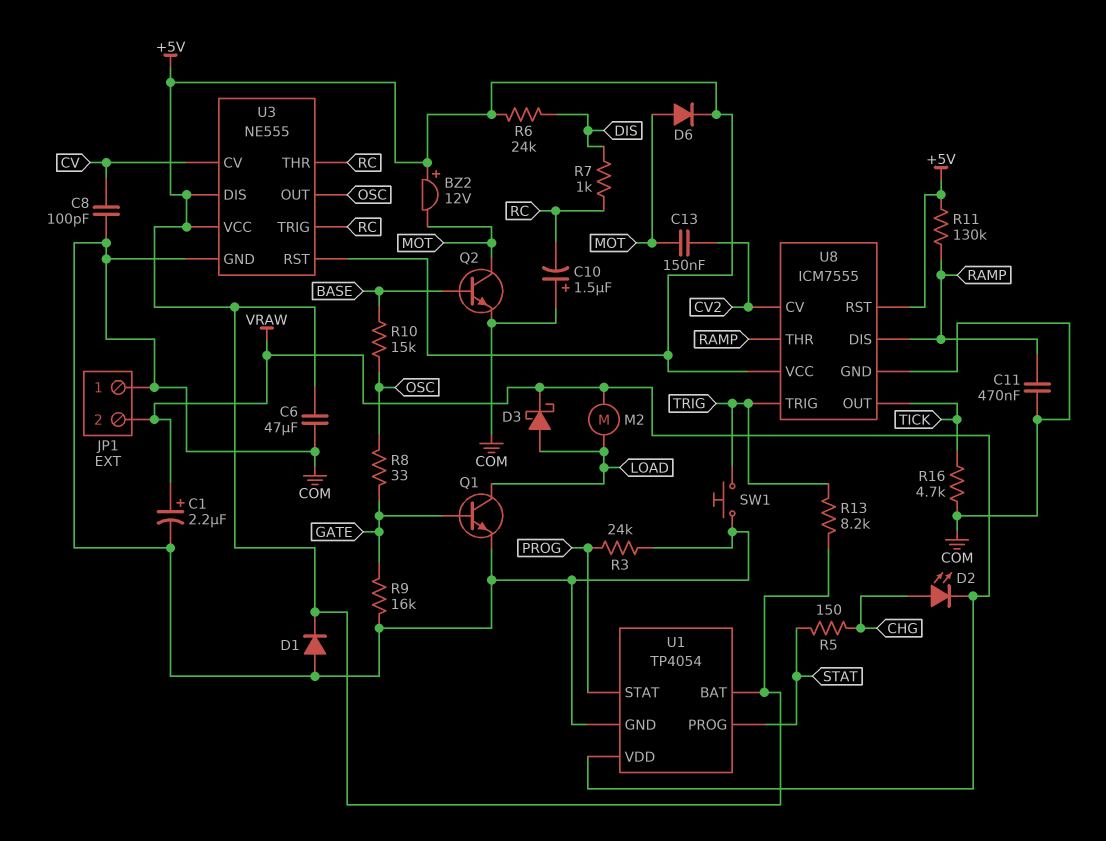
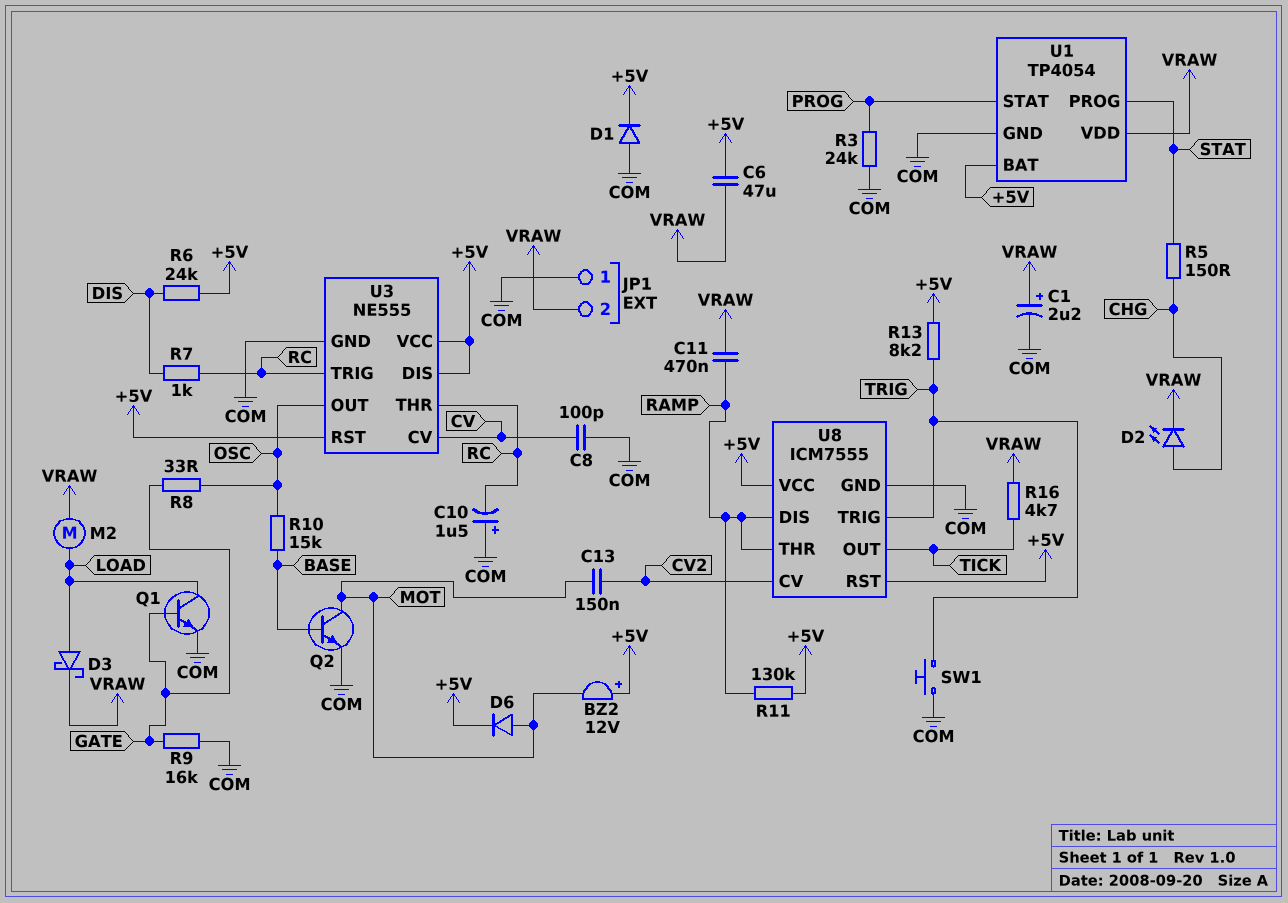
C6: 47uF (+5V, COM) -> 47uF (+5V, VRAW)
C11: 470nF (COM, RAMP) -> 470nF (RAMP, VRAW)
R16: 4.7k (COM, TICK) -> 4.7k (TICK, VRAW)

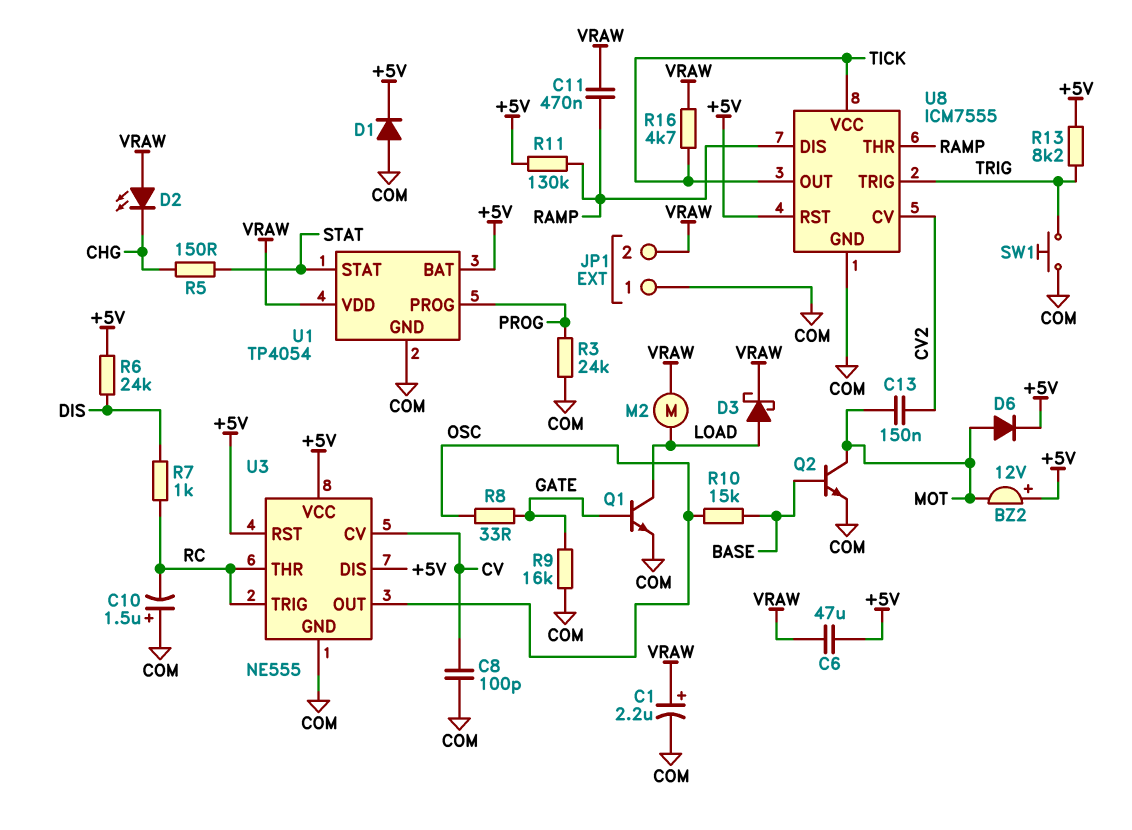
D2: LED (A CHG, K VRAW) -> LED (A VRAW, K CHG)
U1 pin PROG: STAT -> PROG
U1 pin STAT: PROG -> STAT
U8 pin VCC: +5V -> TICK

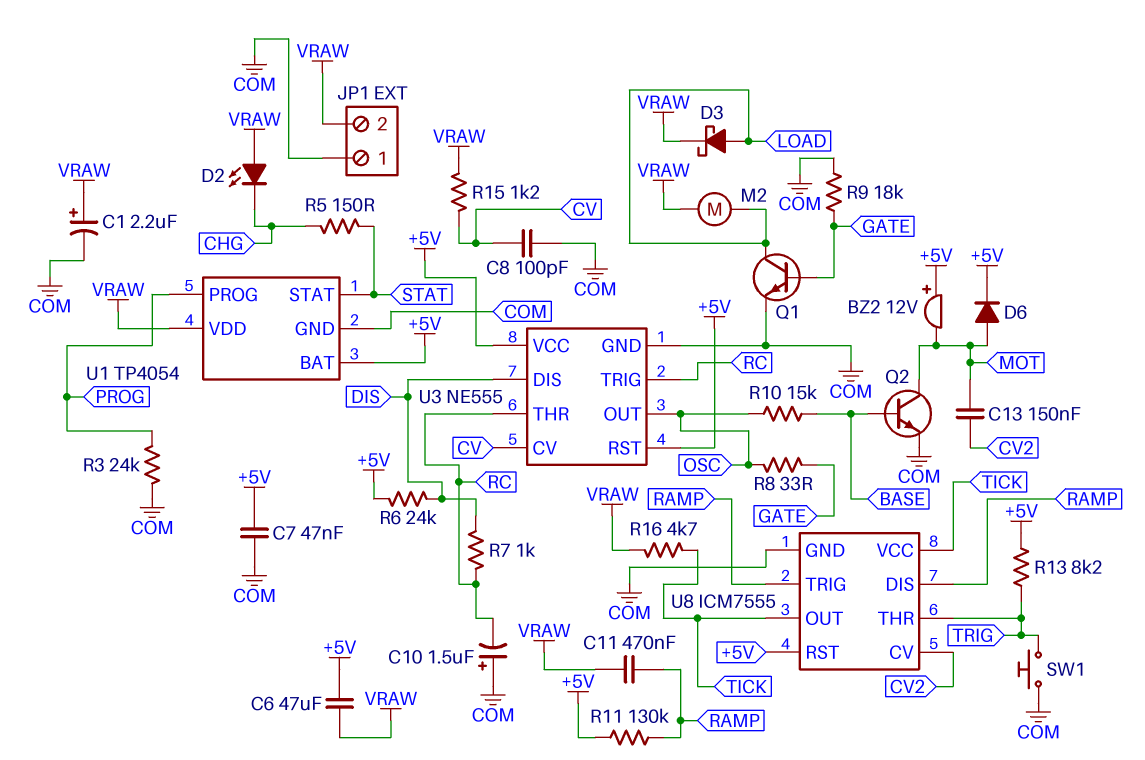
C7: none -> 47nF (+5V, COM)
D1: diode (A COM, K +5V) -> none
R9: 16k (COM, GATE) -> 18k (COM, GATE)
R15: none -> 1.2k (CV, VRAW)
U3 pin DIS: +5V -> DIS
U8 pin THR: RAMP -> TRIG
U8 pin TRIG: TRIG -> RAMP

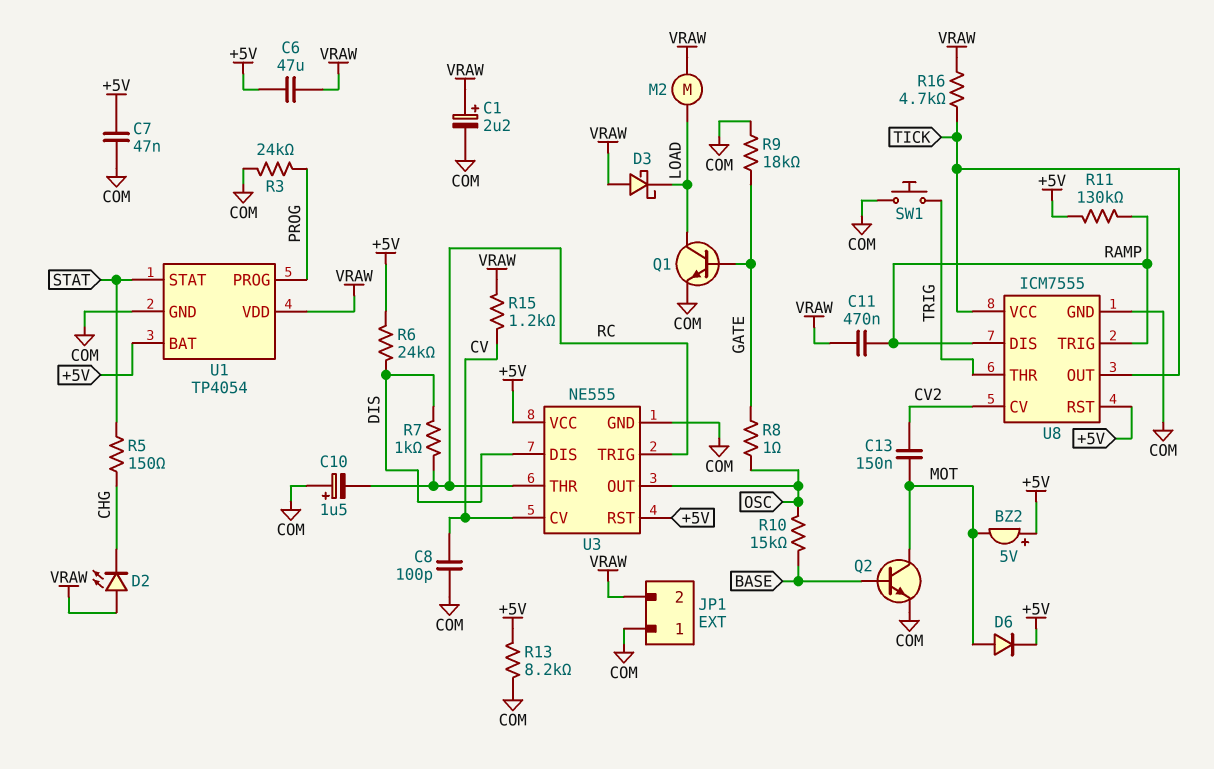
BZ2: buzzer 12V (plus +5V, minus MOT) -> buzzer 5V (plus +5V, minus MOT)
D3: schottky (A LOAD, K VRAW) -> schottky (A VRAW, K LOAD)
R8: 33 (GATE, OSC) -> 1 (GATE, OSC)
R13: 8.2k (+5V, TRIG) -> 8.2k (+5V, COM)

